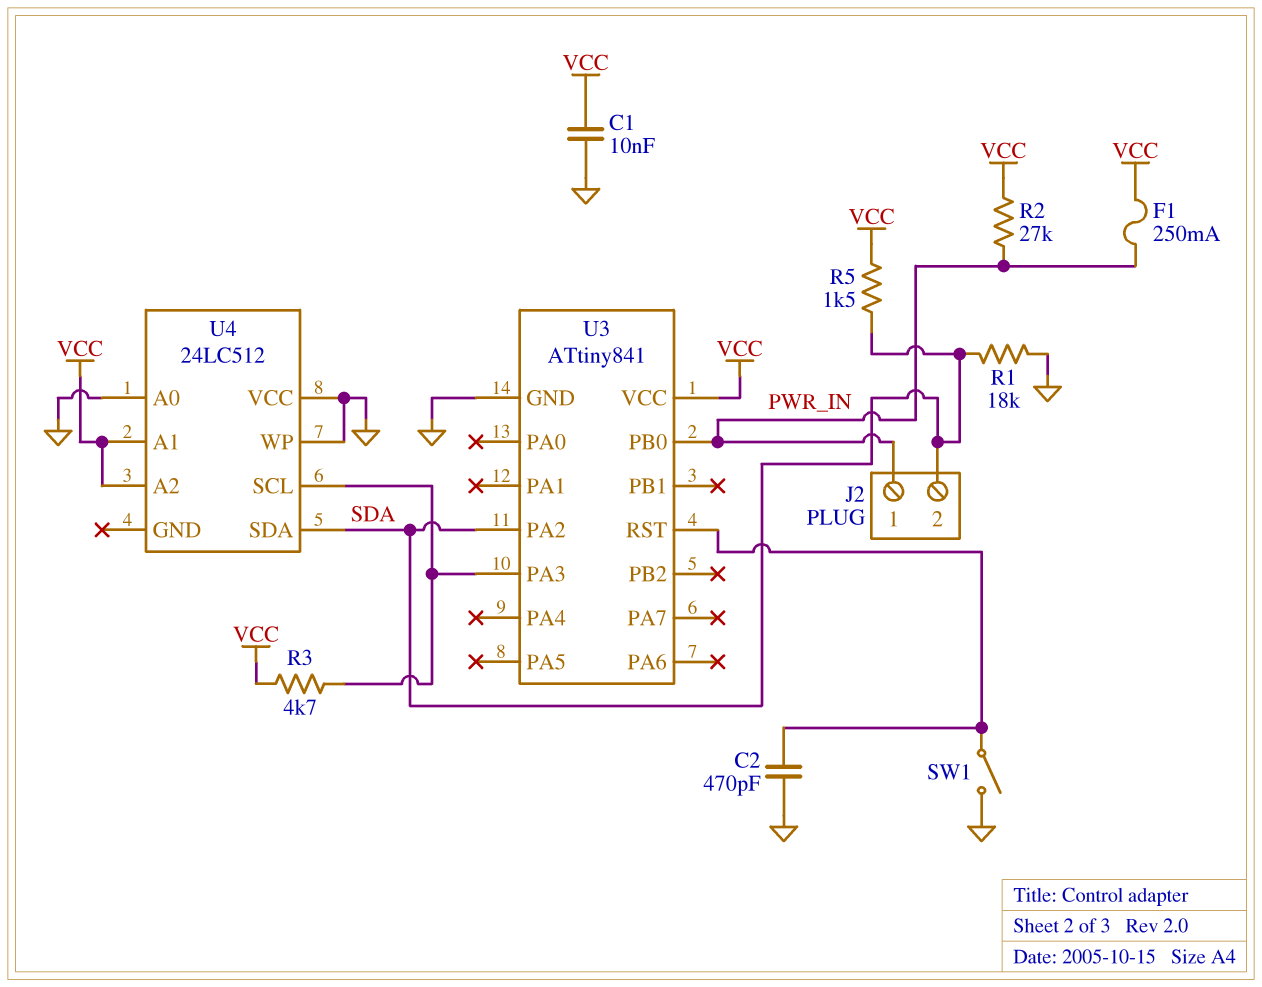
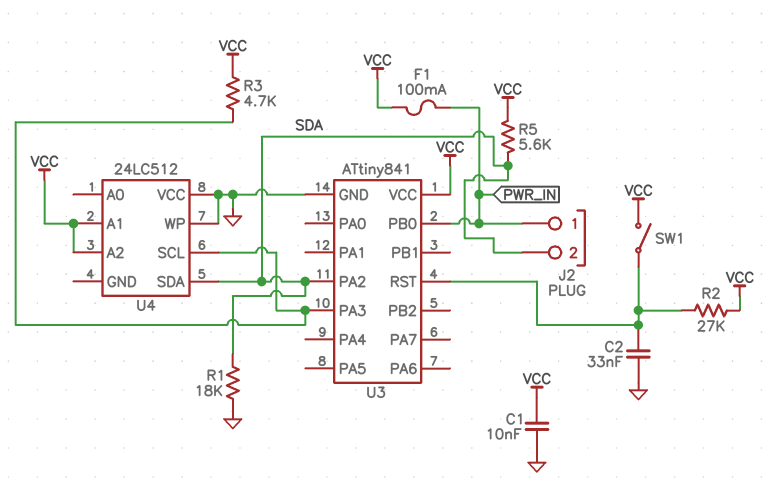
C2: 470pF (GND, U3/RST) -> 33nF (GND, U3/RST)
F1: 250mA (PWR_IN, VCC) -> 100mA (PWR_IN, VCC)
R2: 27k (PWR_IN, VCC) -> 27k (U3/RST, VCC)
R5: 1.5k (SDA, VCC) -> 5.6k (SDA, VCC)
SW1: switch (GND, U3/RST) -> switch (U3/RST, VCC)
U4 pin A0: GND -> none

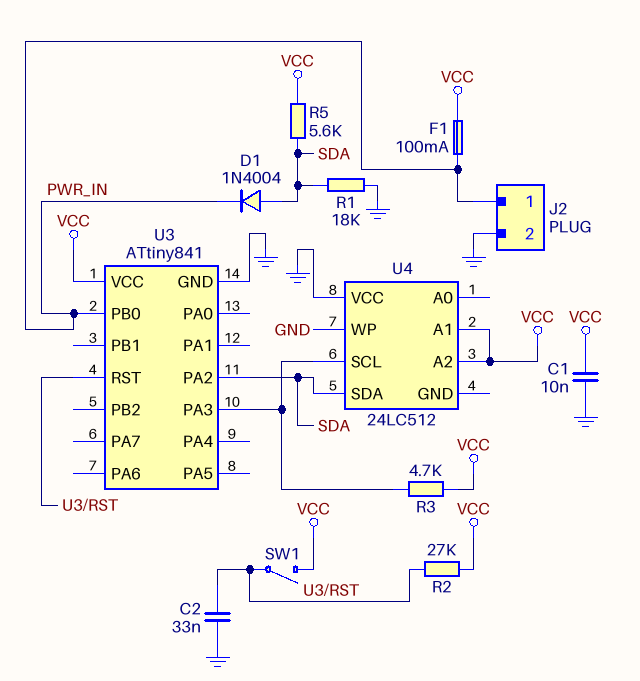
D1: none -> diode 1N4004 (A SDA, K PWR_IN)
J2 pin 2: SDA -> GND

